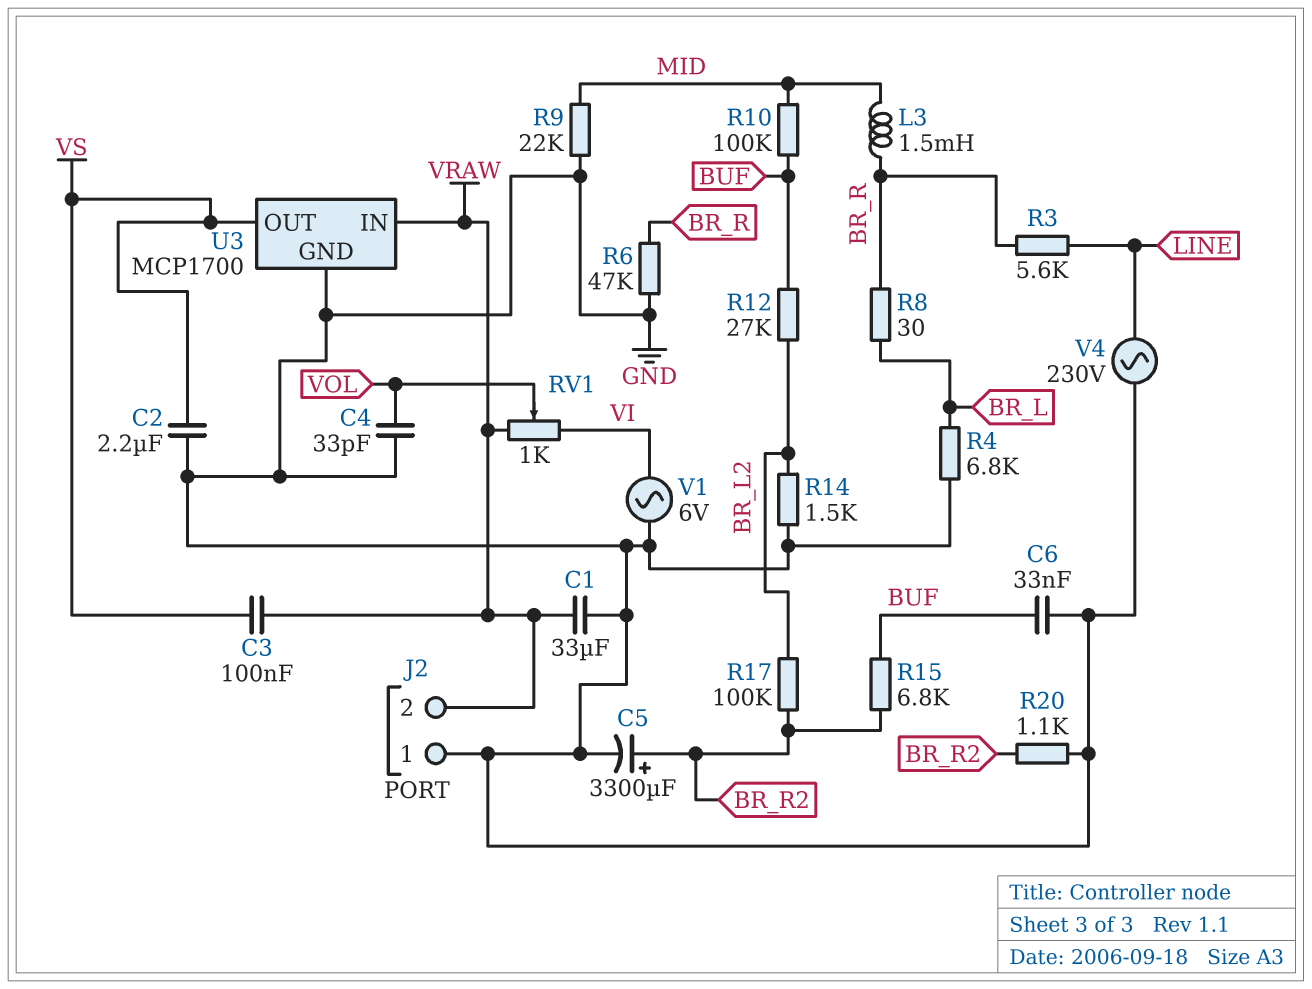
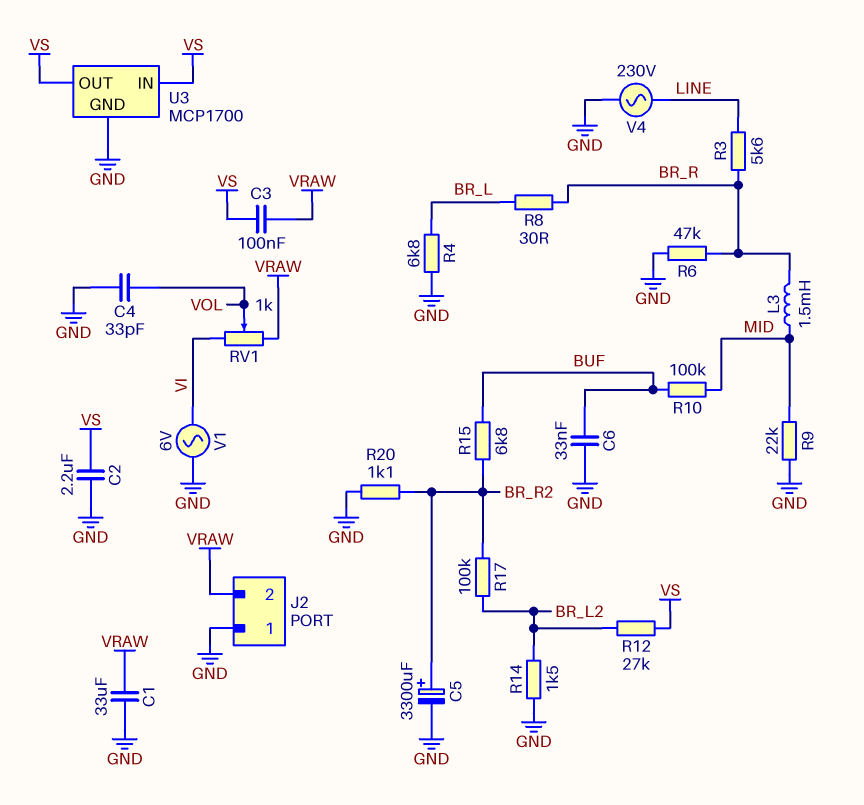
R12: 27k (BR_L2, BUF) -> 27k (BR_L2, VS)
U3 pin IN: VRAW -> VS

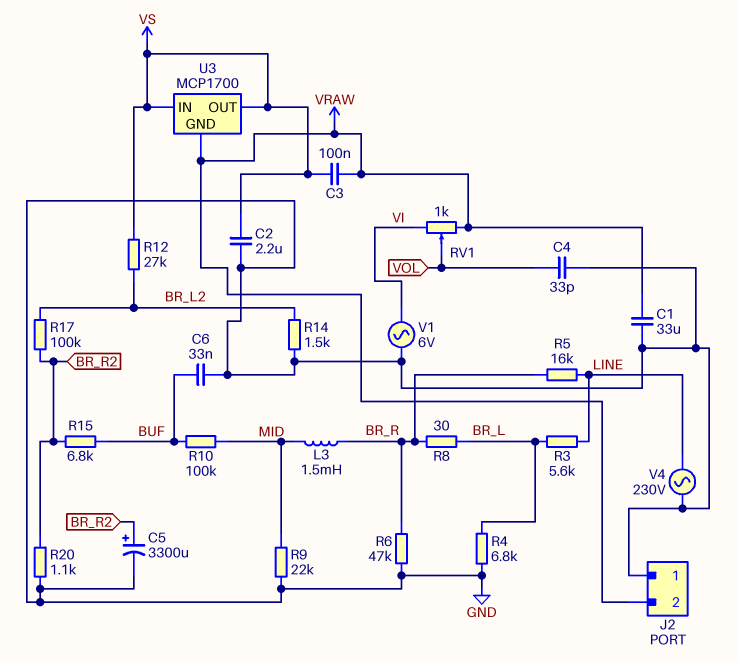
R3: 5.6k (BR_R, LINE) -> 5.6k (BR_L, LINE)
R5: none -> 16k (BR_R, LINE)
U3 pin GND: GND -> VRAW

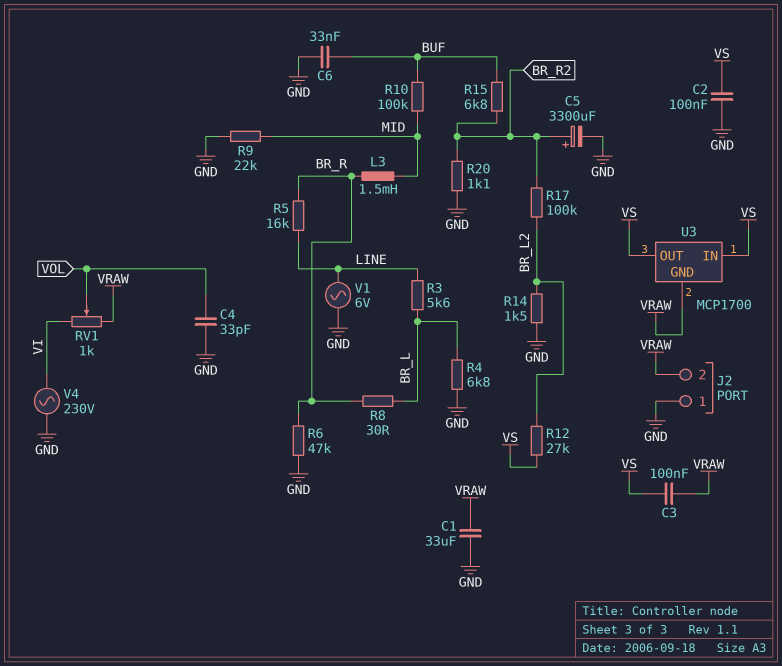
C2: 2.2uF (GND, VS) -> 100nF (GND, VS)
V1: AC 6V (GND, VI) -> AC 6V (GND, LINE)
V4: AC 230V (GND, LINE) -> AC 230V (GND, VI)

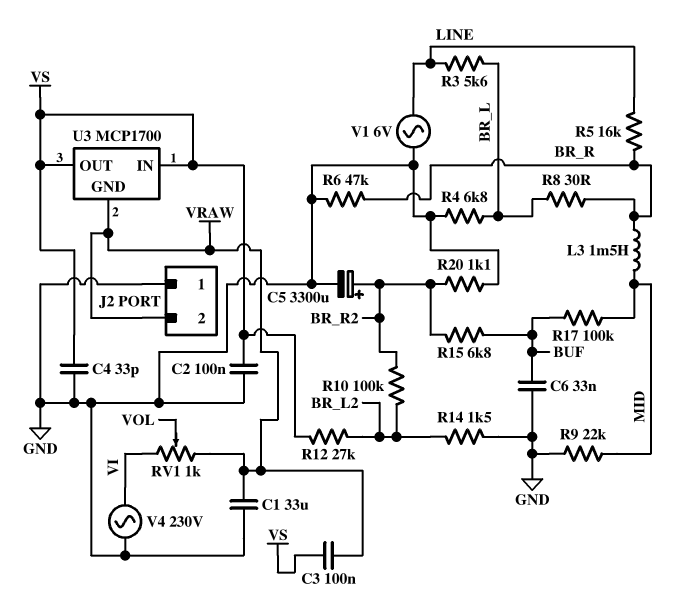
C4: 33pF (GND, VOL) -> 33pF (GND, VS)
R10: 100k (BUF, MID) -> 100k (BR_L2, BR_R2)
R17: 100k (BR_L2, BR_R2) -> 100k (BUF, MID)

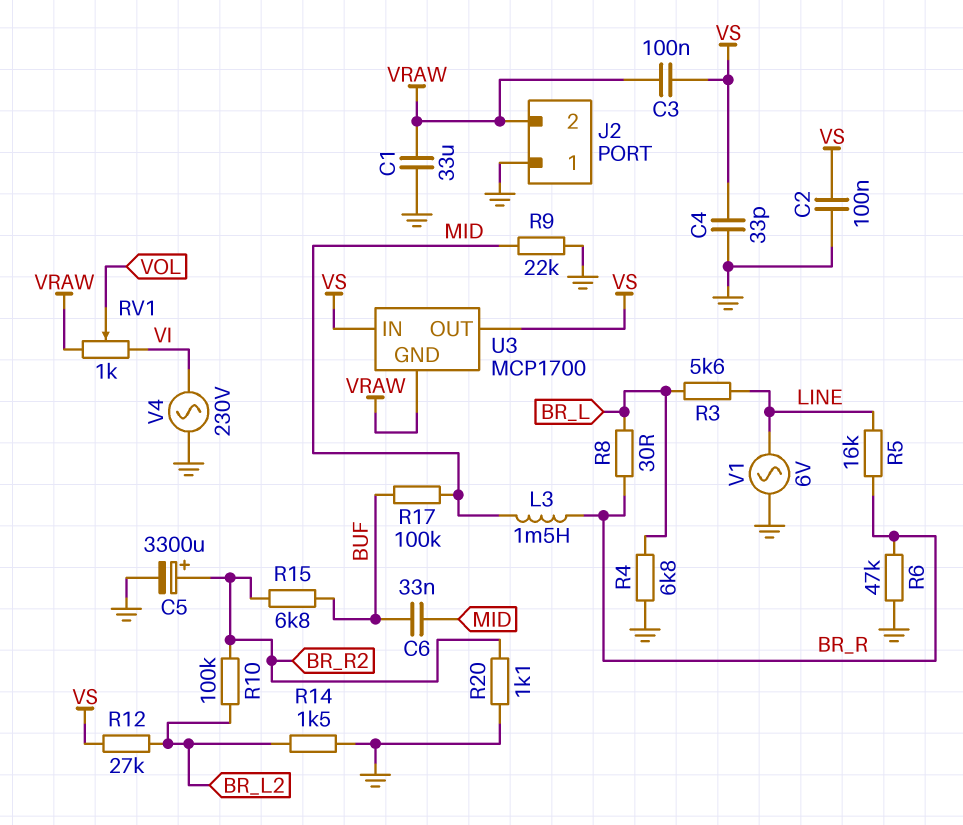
C6: 33nF (BUF, GND) -> 33nF (BUF, MID)

